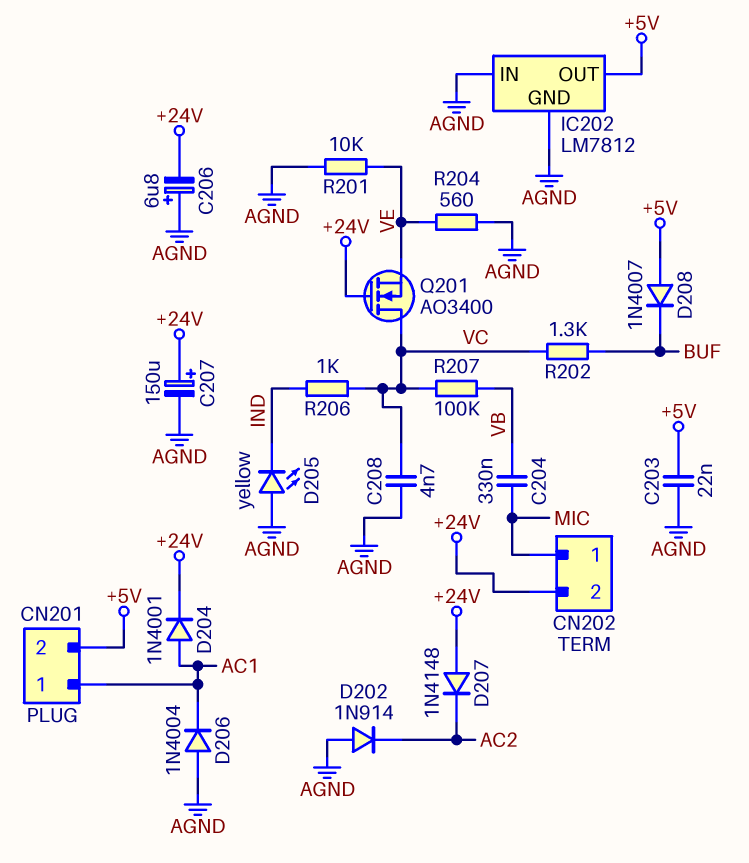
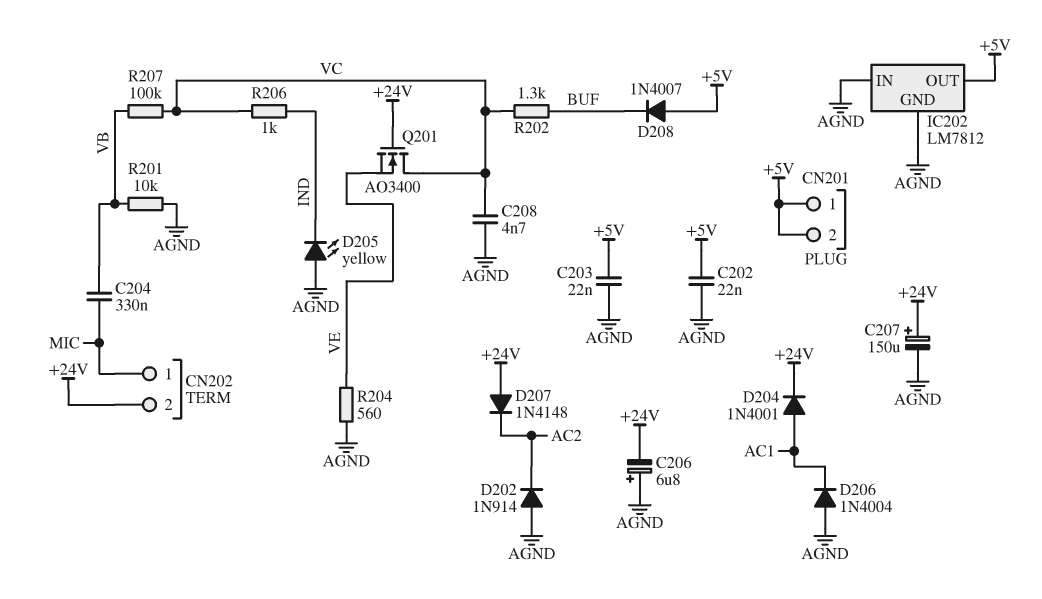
C202: none -> 22nF (+5V, AGND)
CN201 pin 1: AC1 -> +5V
R201: 10k (AGND, VE) -> 10k (AGND, VB)

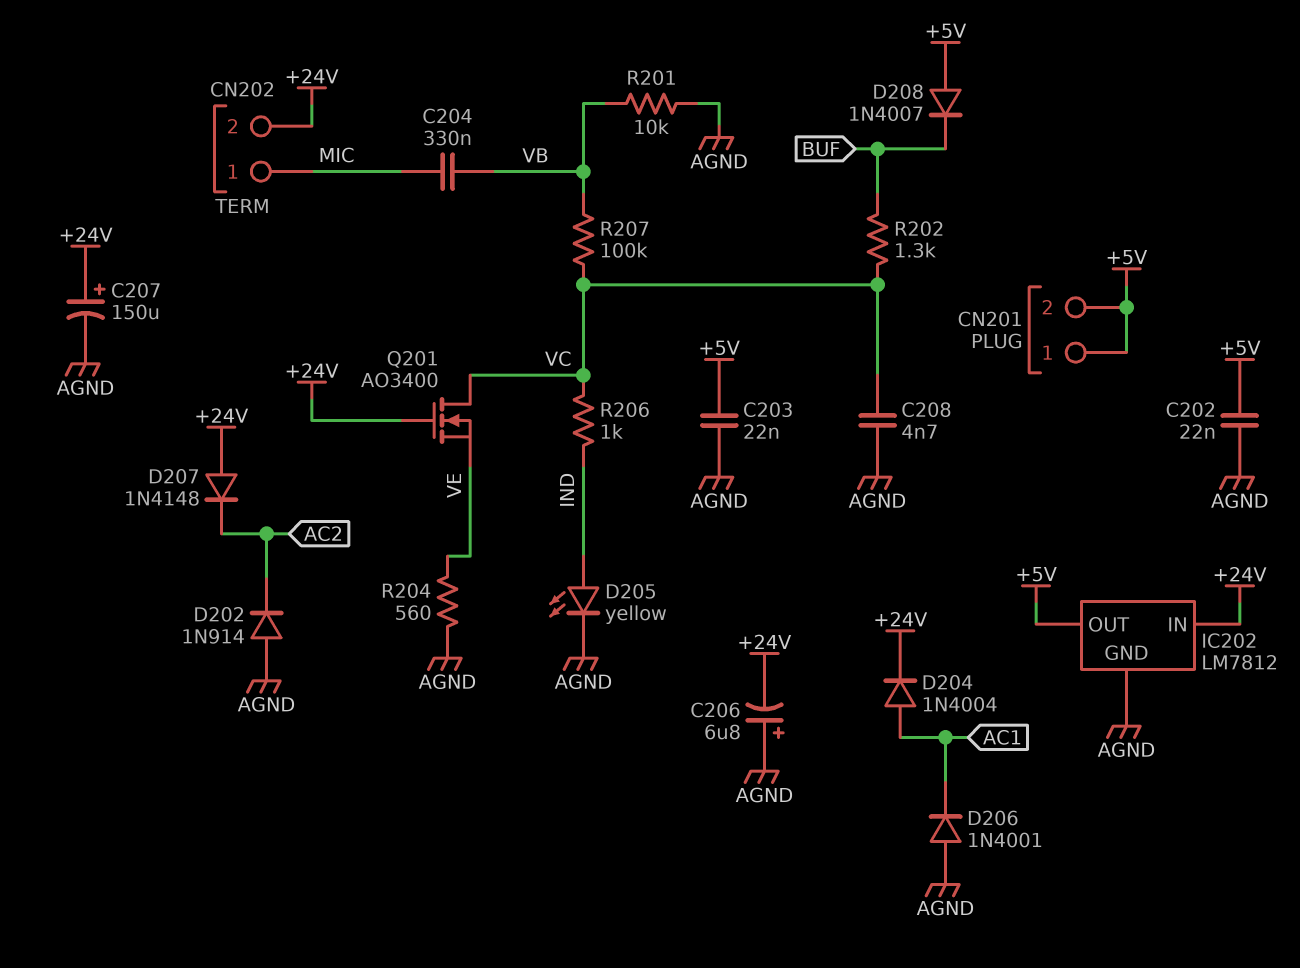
D204: diode 1N4001 (A AC1, K +24V) -> diode 1N4004 (A AC1, K +24V)
D205: LED yellow (A AGND, K IND) -> LED yellow (A IND, K AGND)
D206: diode 1N4004 (A AGND, K AC1) -> diode 1N4001 (A AGND, K AC1)
IC202 pin IN: AGND -> +24V

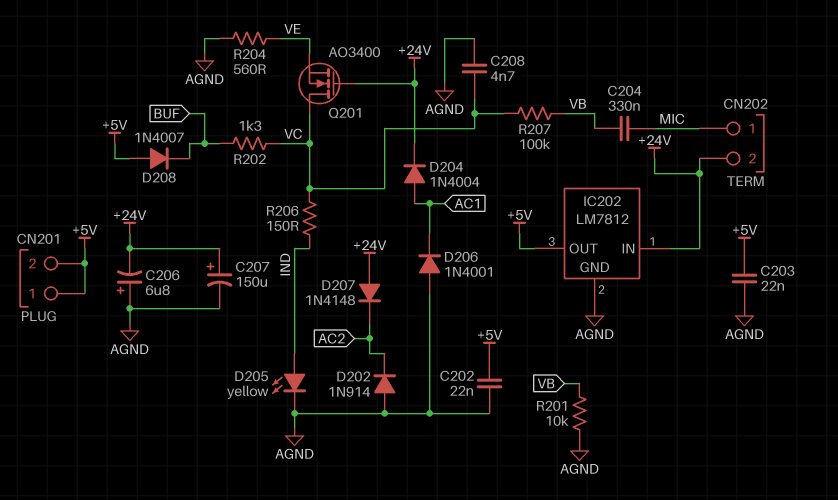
R206: 1k (IND, VC) -> 150 (IND, VC)

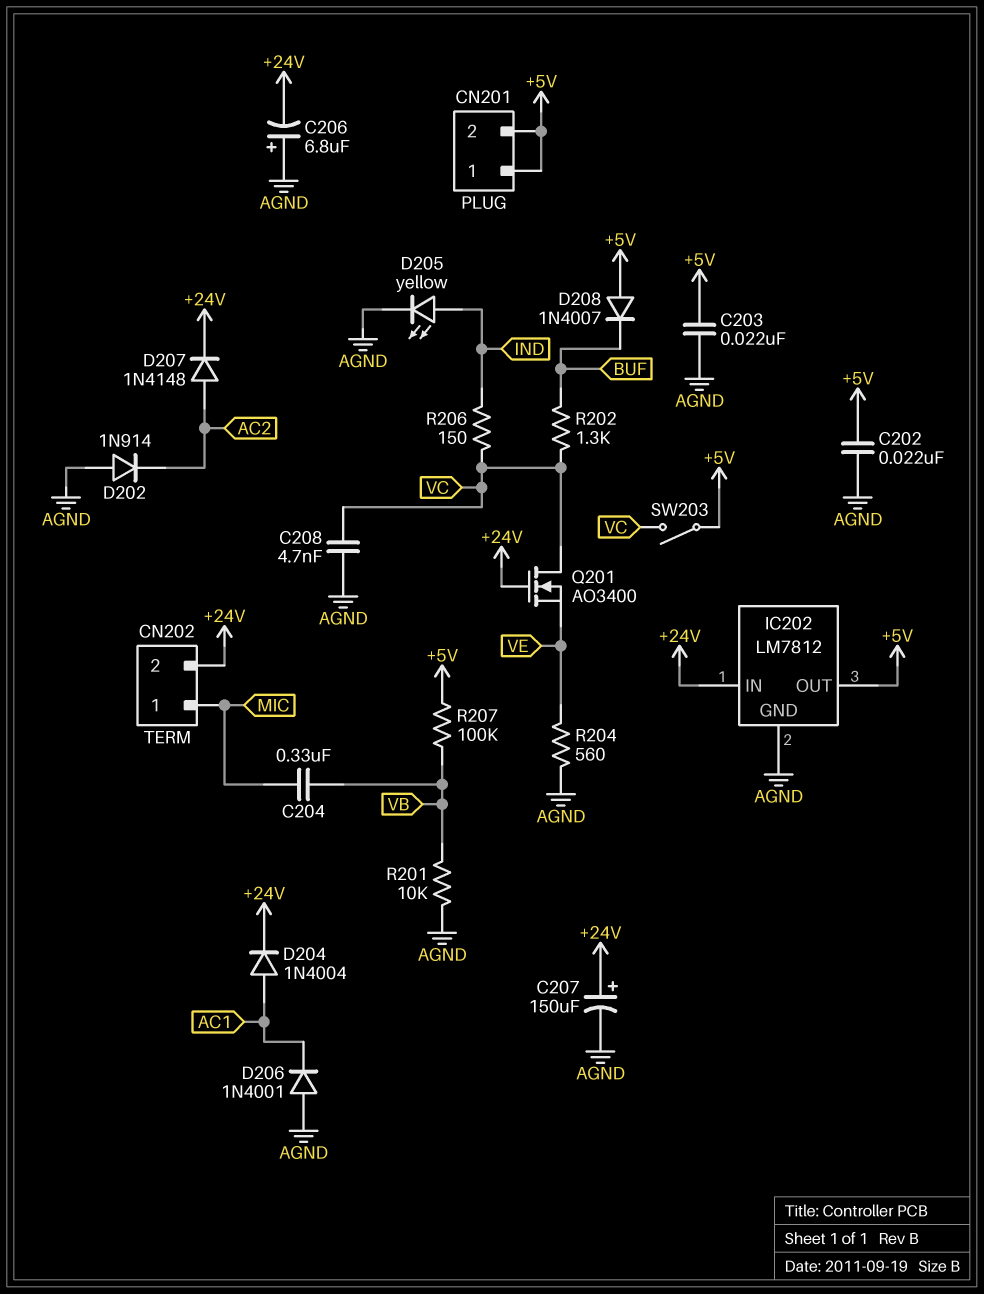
D207: diode 1N4148 (A +24V, K AC2) -> diode 1N4148 (A AC2, K +24V)
R207: 100k (VB, VC) -> 100k (+5V, VB)
SW203: none -> switch (+5V, VC)

